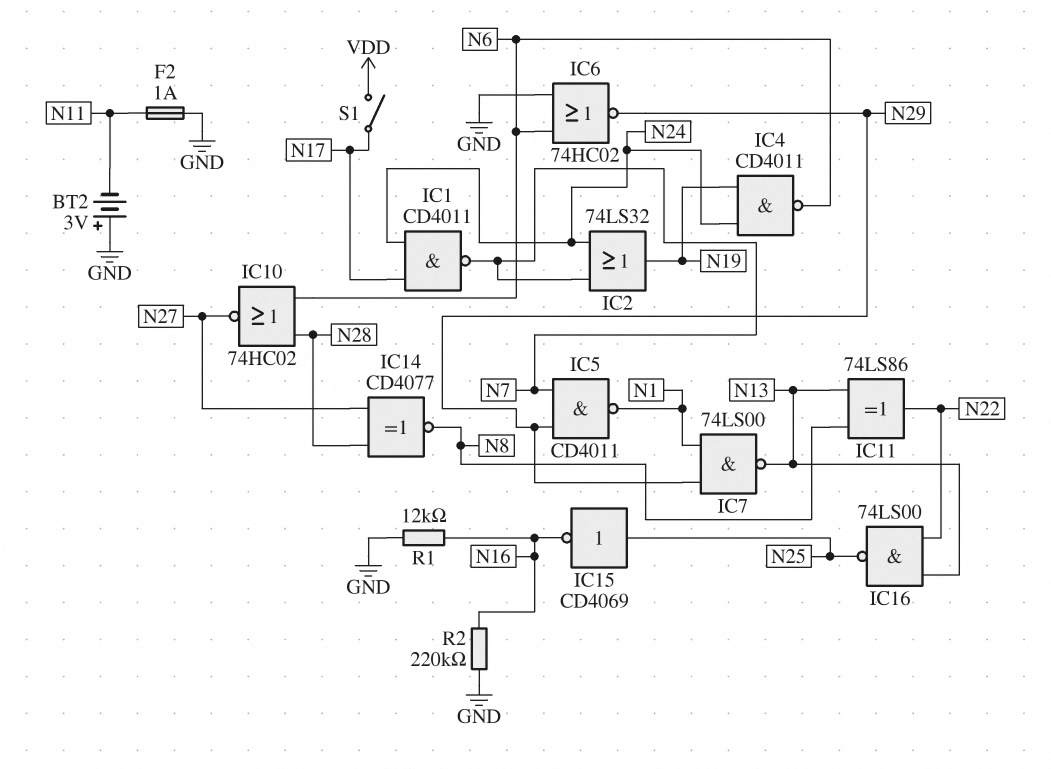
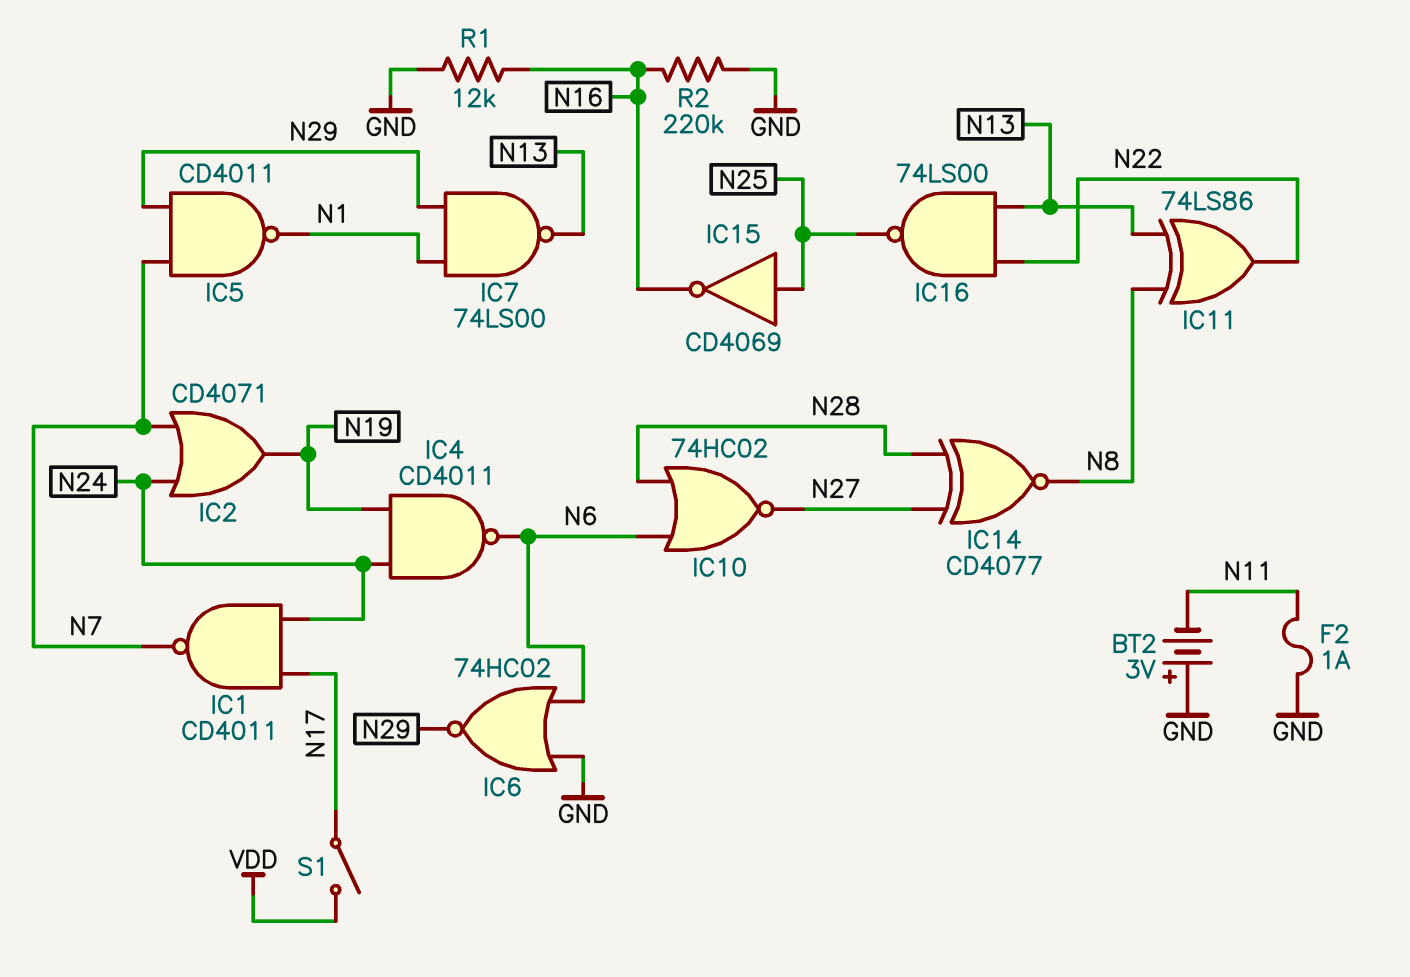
IC2: OR 74LS32 (in N7, in N24, out N19) -> OR CD4071 (in N7, in N24, out N19)

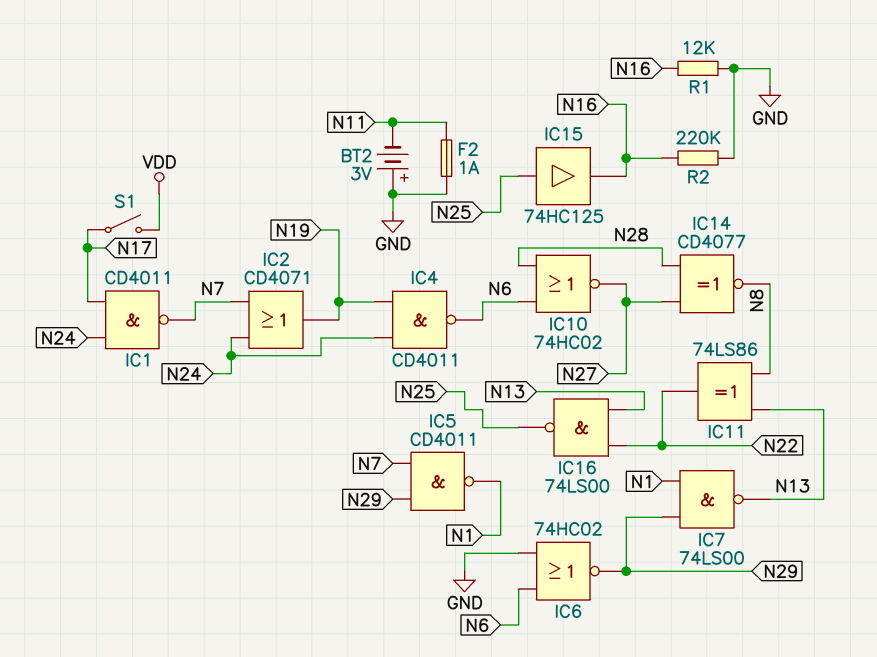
IC15: NOT CD4069 (in N25, out N16) -> buffer 74HC125 (in N25, out N16)

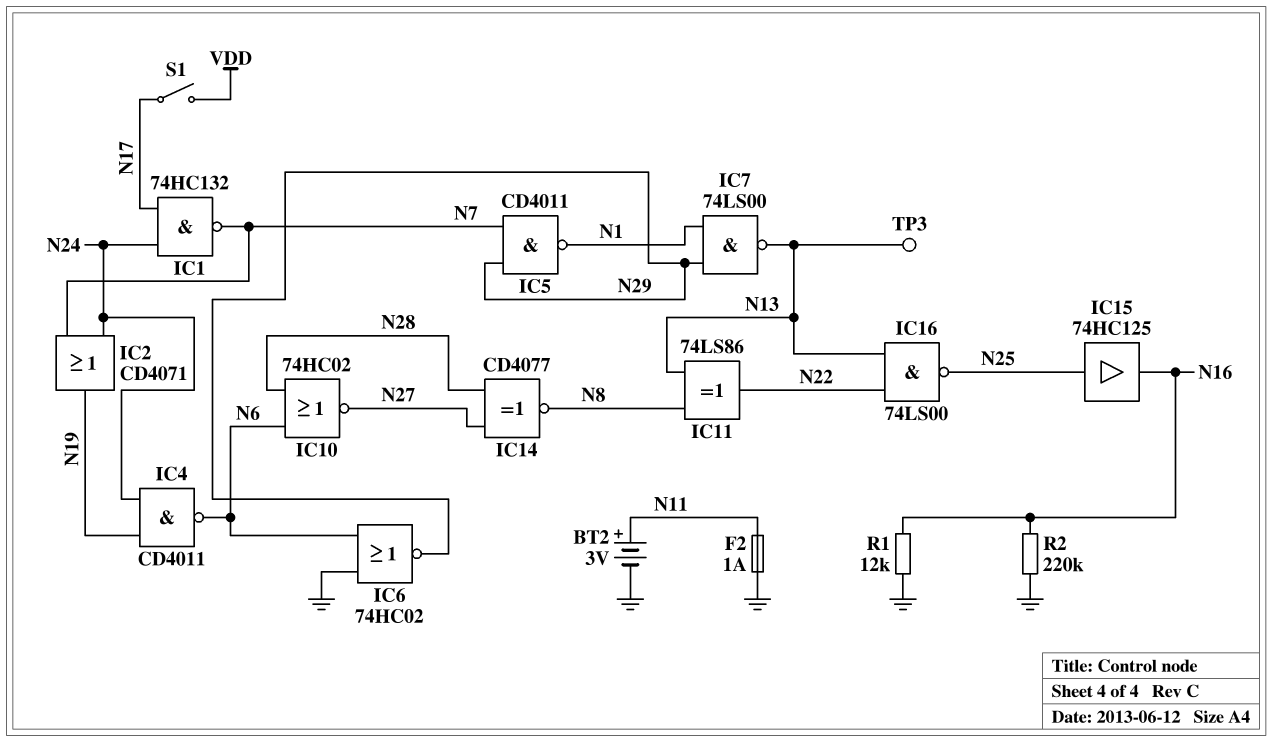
BT2: 3V (plus GND, minus N11) -> 3V (plus N11, minus GND)
IC1: NAND CD4011 (in N17, in N24, out N7) -> NAND 74HC132 (in N17, in N24, out N7)
TP3: none -> test point (N13)

